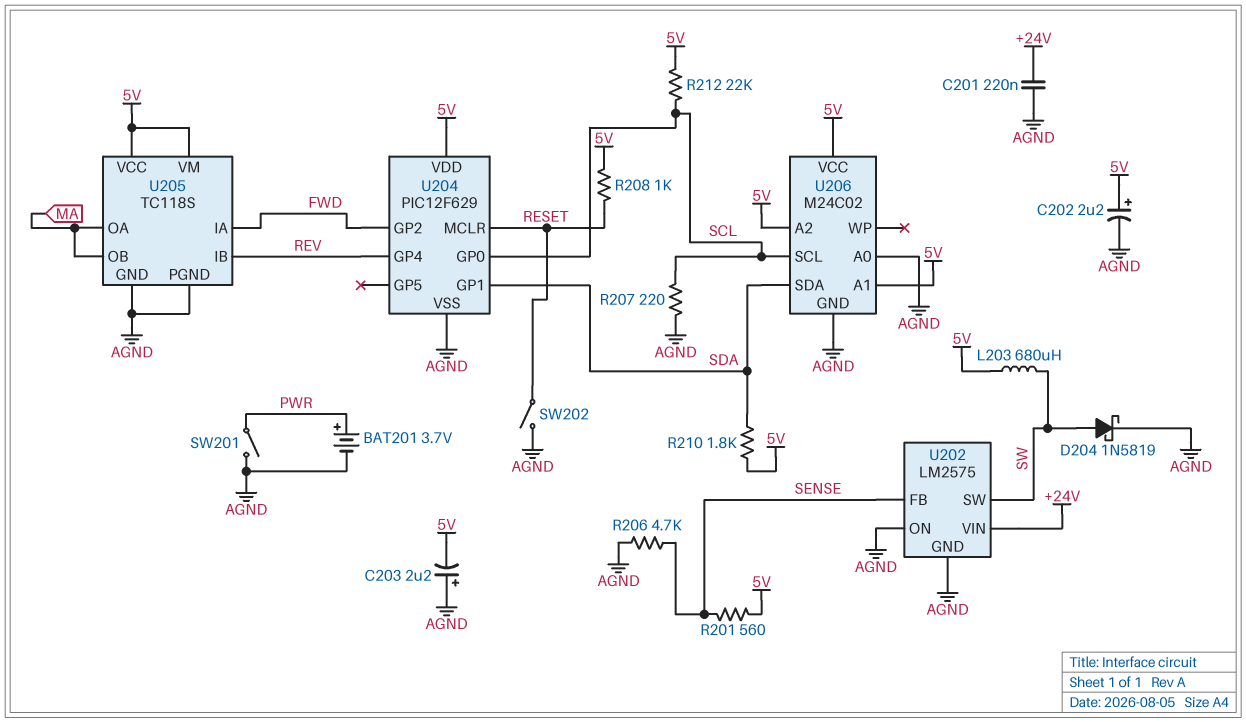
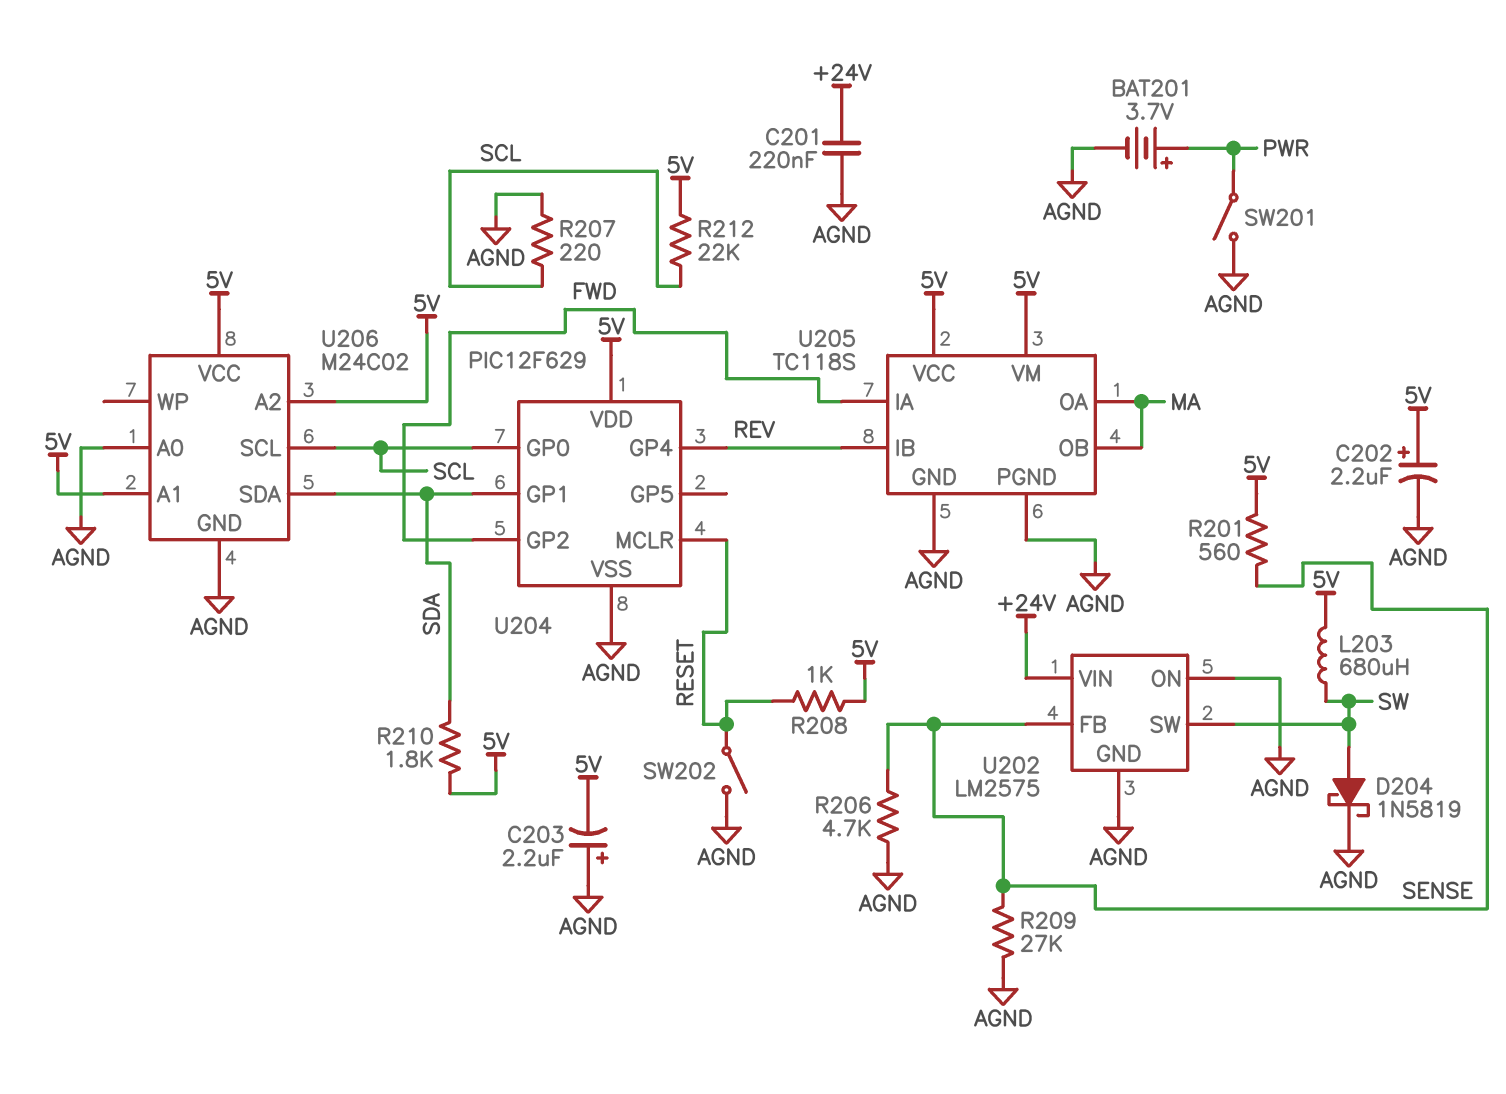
R209: none -> 27k (AGND, SENSE)

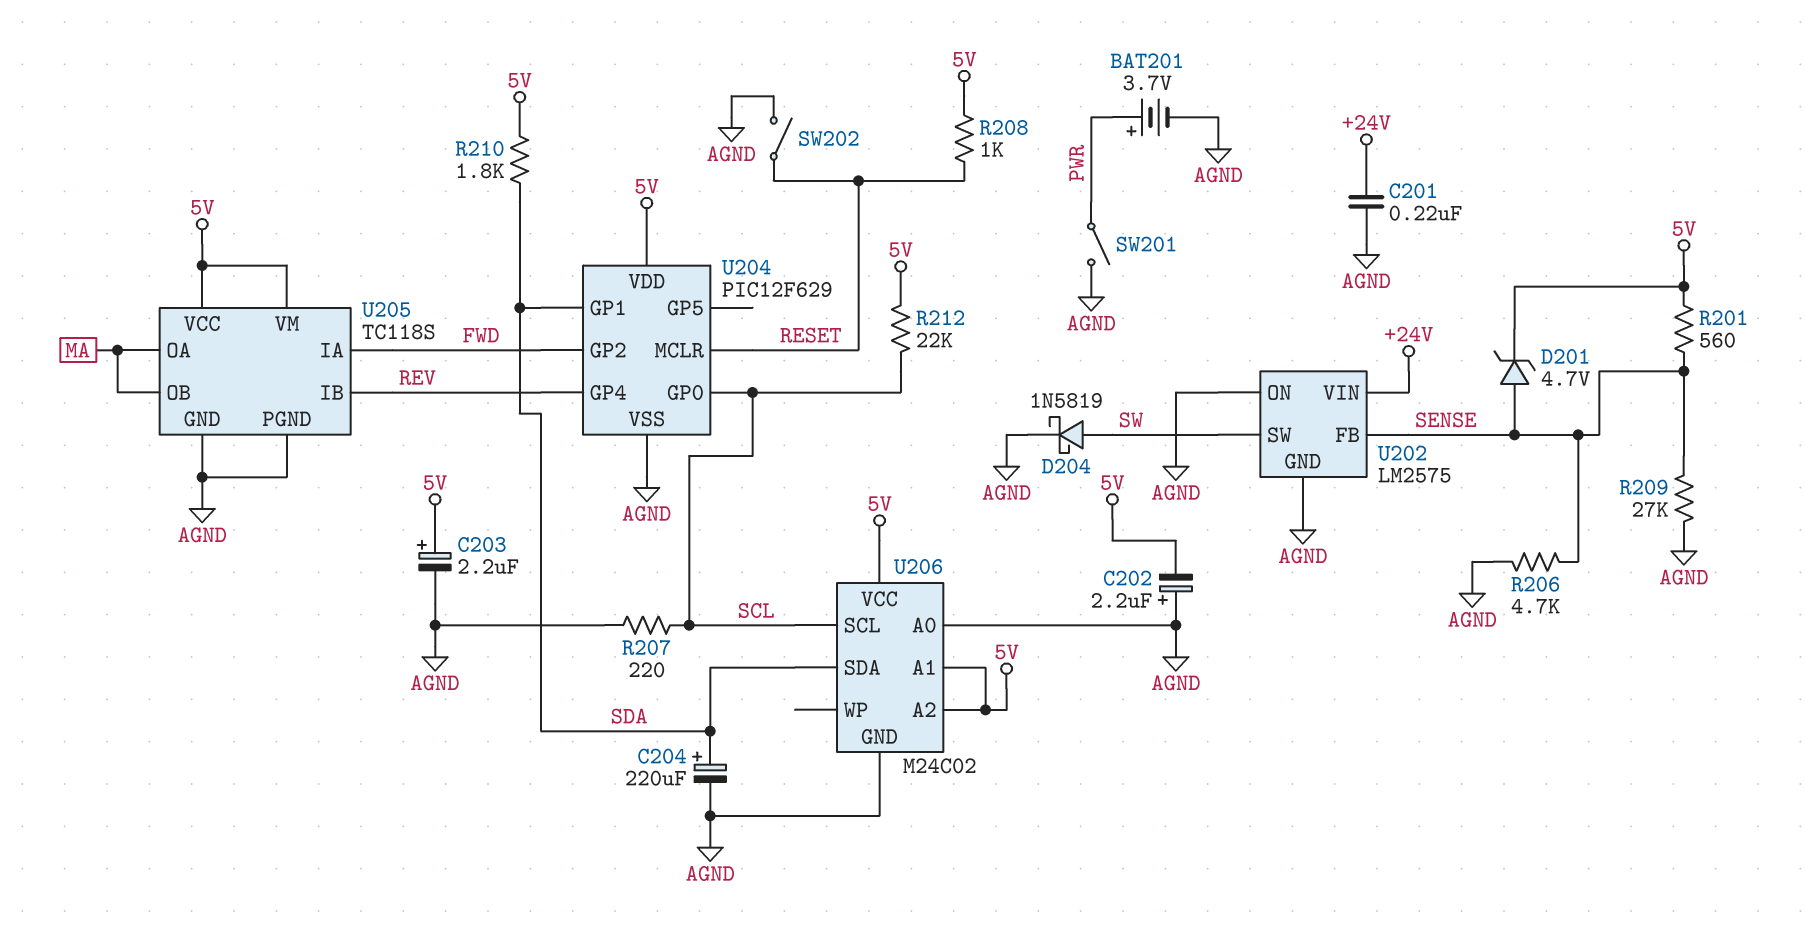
C202: 2.2uF (plus 5V, minus AGND) -> 2.2uF (plus AGND, minus 5V)
C203: 2.2uF (plus AGND, minus 5V) -> 2.2uF (plus 5V, minus AGND)
C204: none -> 220uF (plus SDA, minus AGND)
D201: none -> zener 4.7V (A SENSE, K 5V)
L203: 680uH (5V, SW) -> none

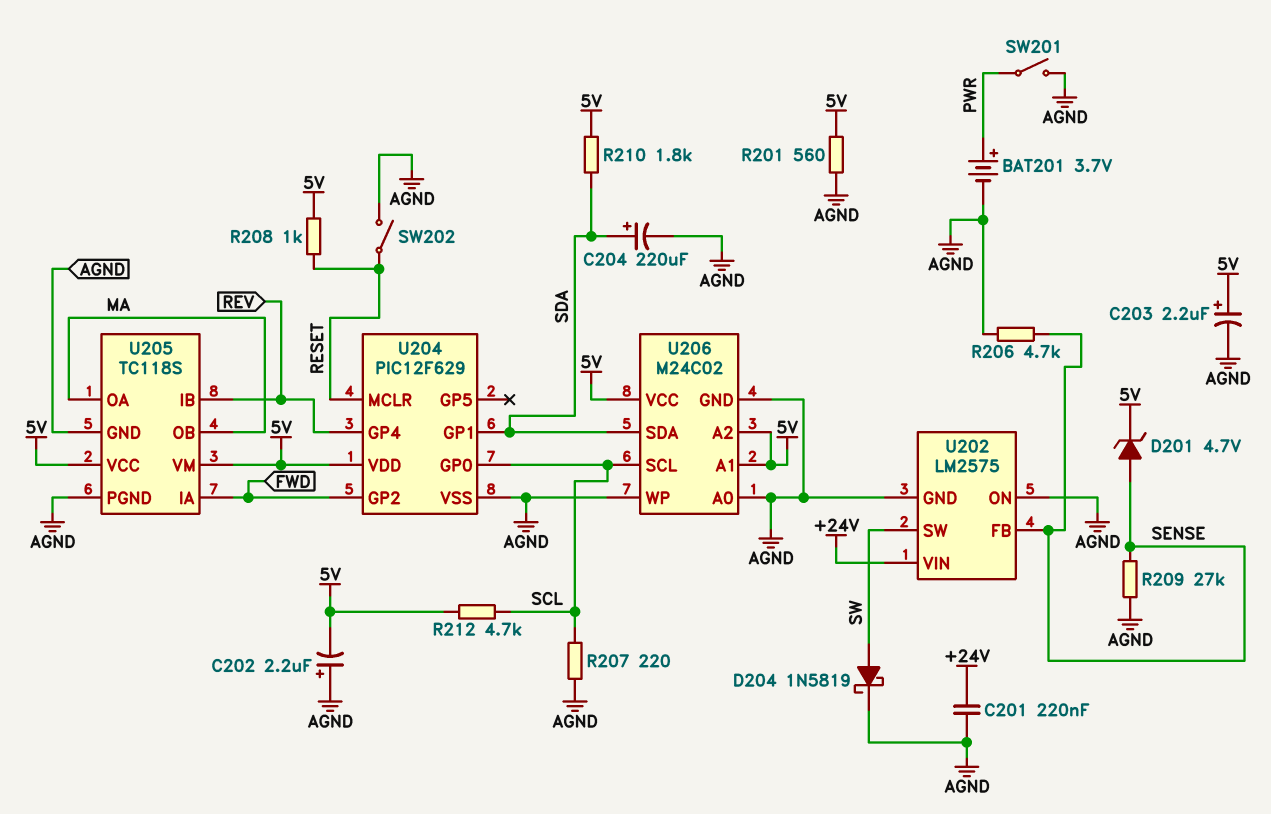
R201: 560 (5V, SENSE) -> 560 (5V, AGND)
R212: 22k (5V, SCL) -> 4.7k (5V, SCL)
U206 pin WP: none -> AGND

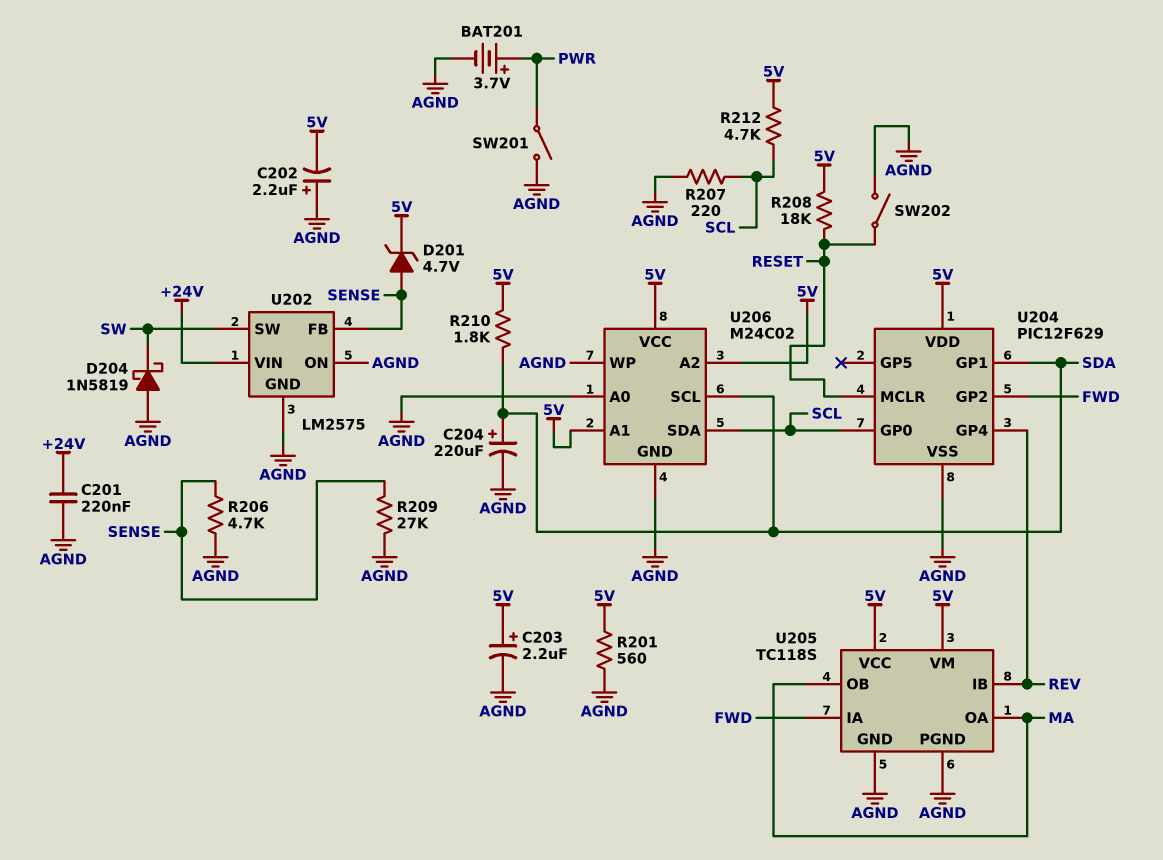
D204: schottky 1N5819 (A SW, K AGND) -> schottky 1N5819 (A AGND, K SW)
R208: 1k (5V, RESET) -> 18k (5V, RESET)
U206 pin SCL: SCL -> SDA
U206 pin SDA: SDA -> SCL

